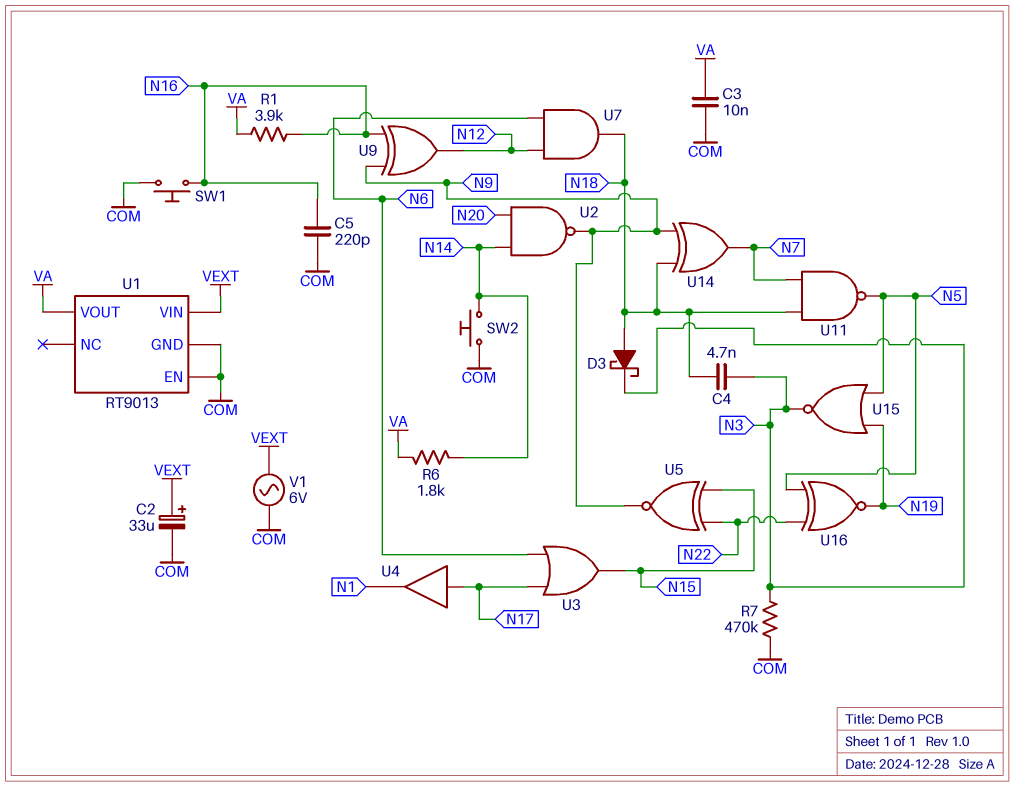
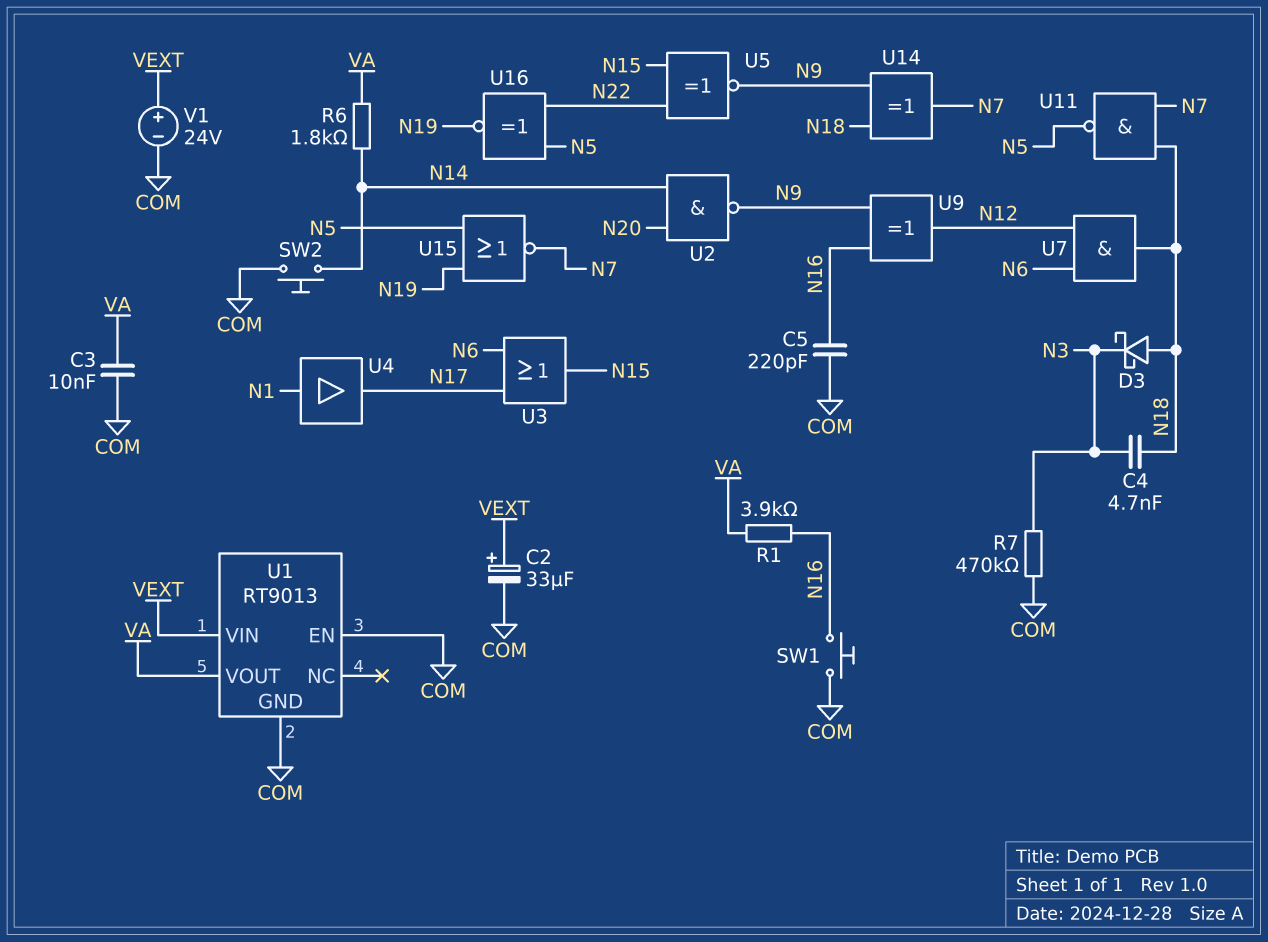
U4: buffer (in N17, out N1) -> buffer (in N1, out N17)
U15: NOR (in N5, in N19, out N3) -> NOR (in N5, in N19, out N7)
V1: AC 6V (COM, VEXT) -> 24V (plus VEXT, minus COM)

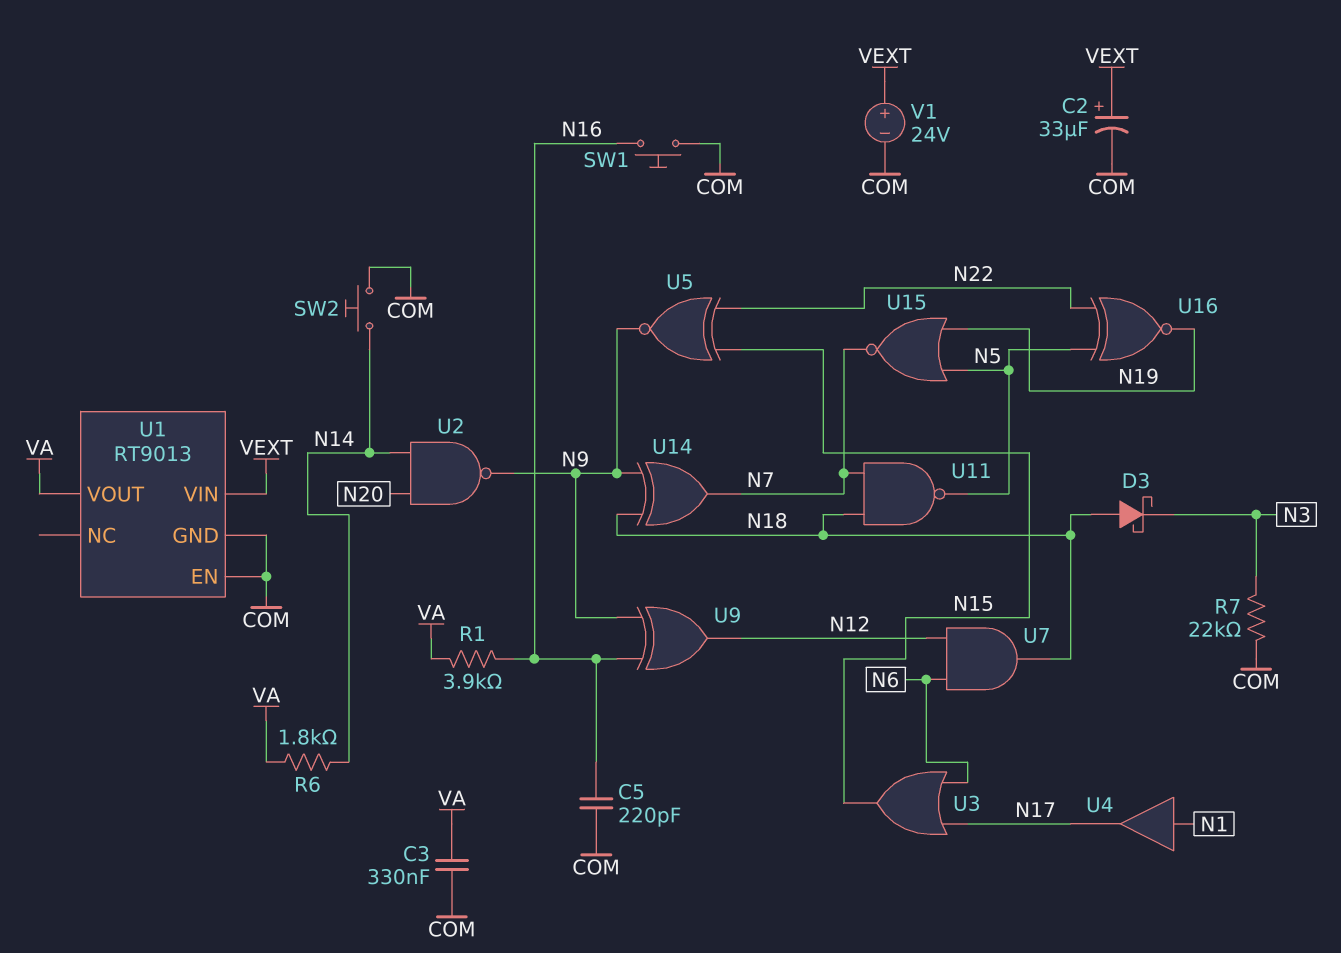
C3: 10nF (COM, VA) -> 330nF (COM, VA)
C4: 4.7nF (N3, N18) -> none
R7: 470k (COM, N3) -> 22k (COM, N3)

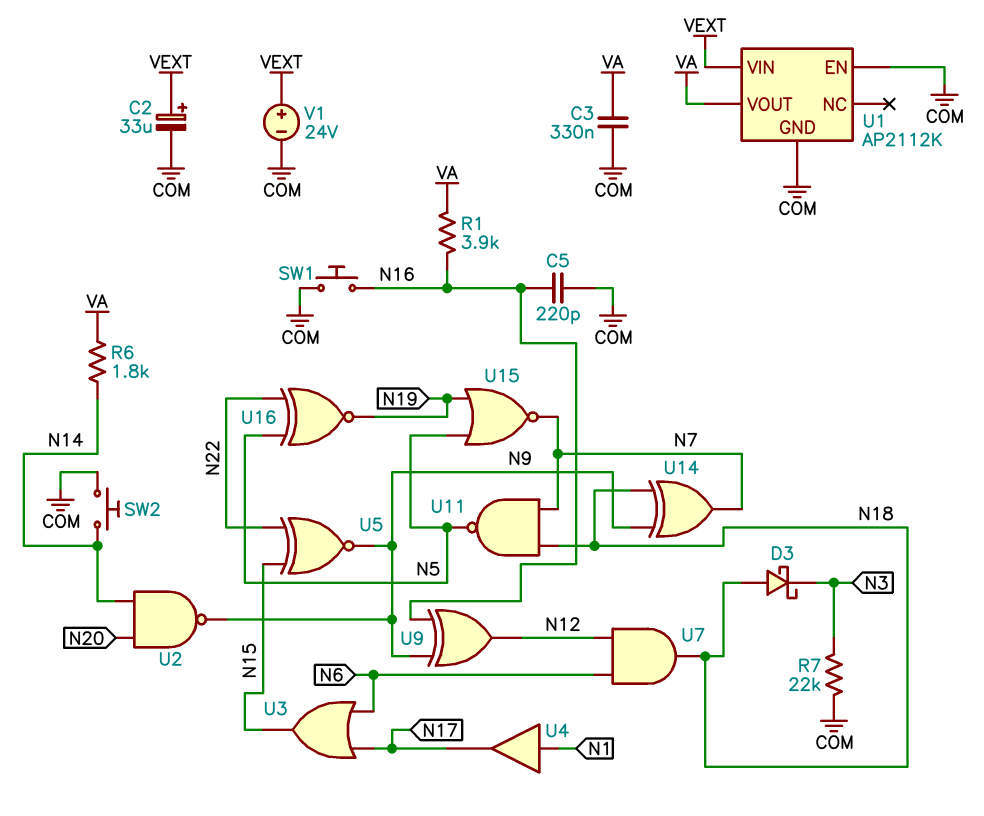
U1: RT9013 -> AP2112K

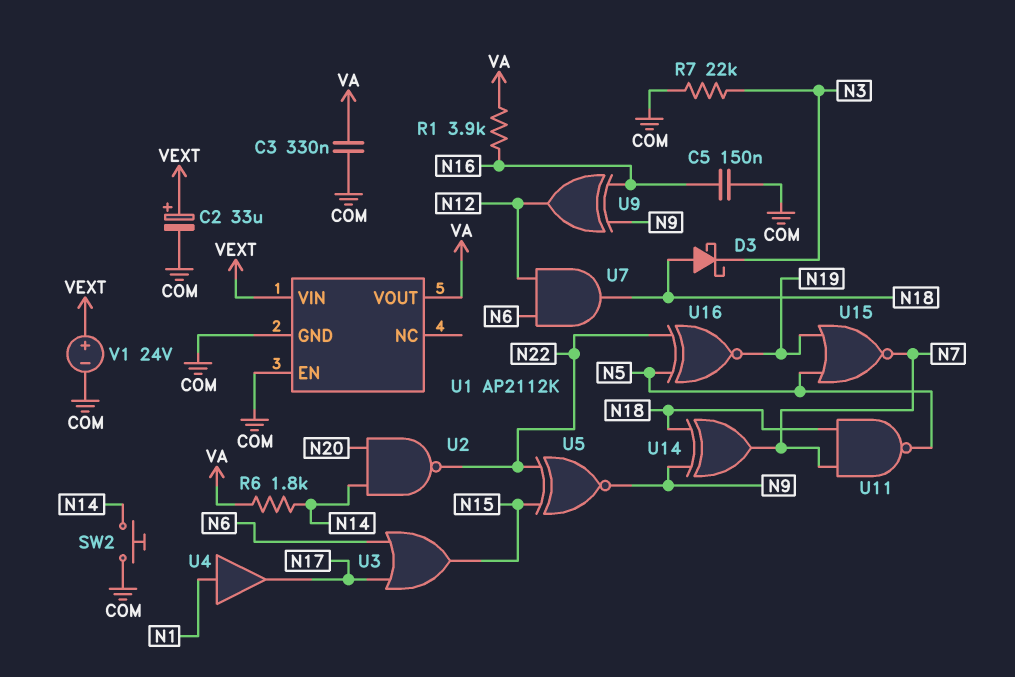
C5: 220pF (COM, N16) -> 150nF (COM, N16)
SW1: button (COM, N16) -> none
U2: NAND (in N14, in N20, out N9) -> NAND (in N14, in N20, out N22)

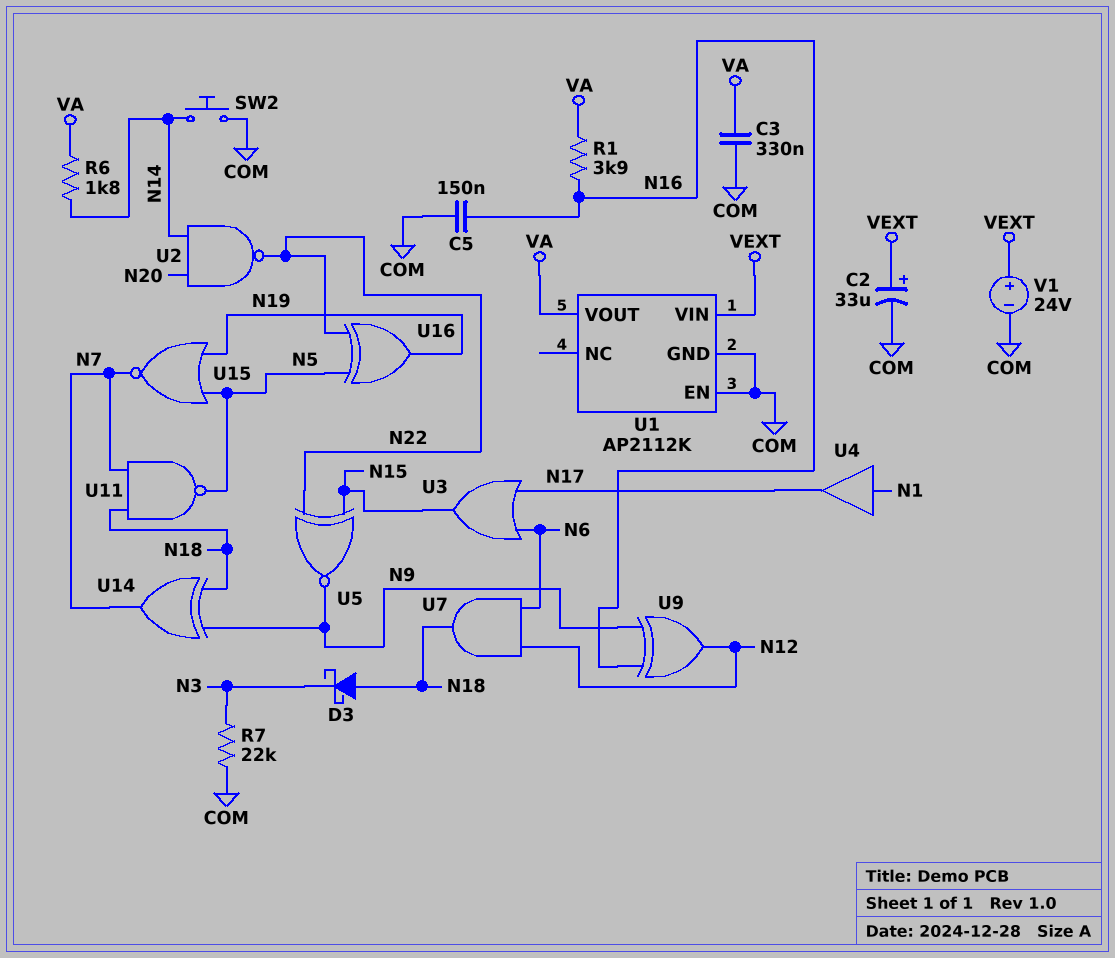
U16: XNOR (in N5, in N22, out N19) -> XOR (in N5, in N22, out N19)

